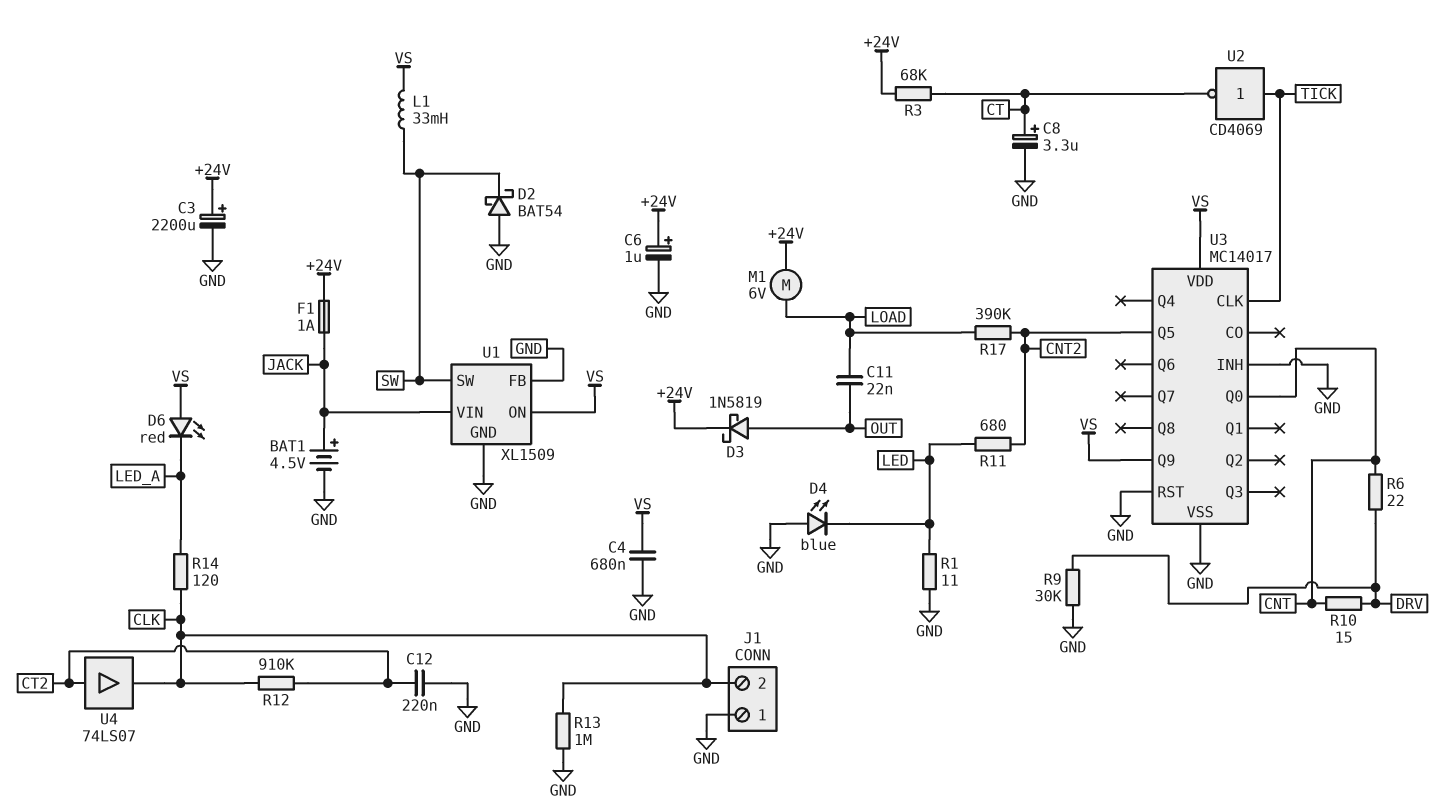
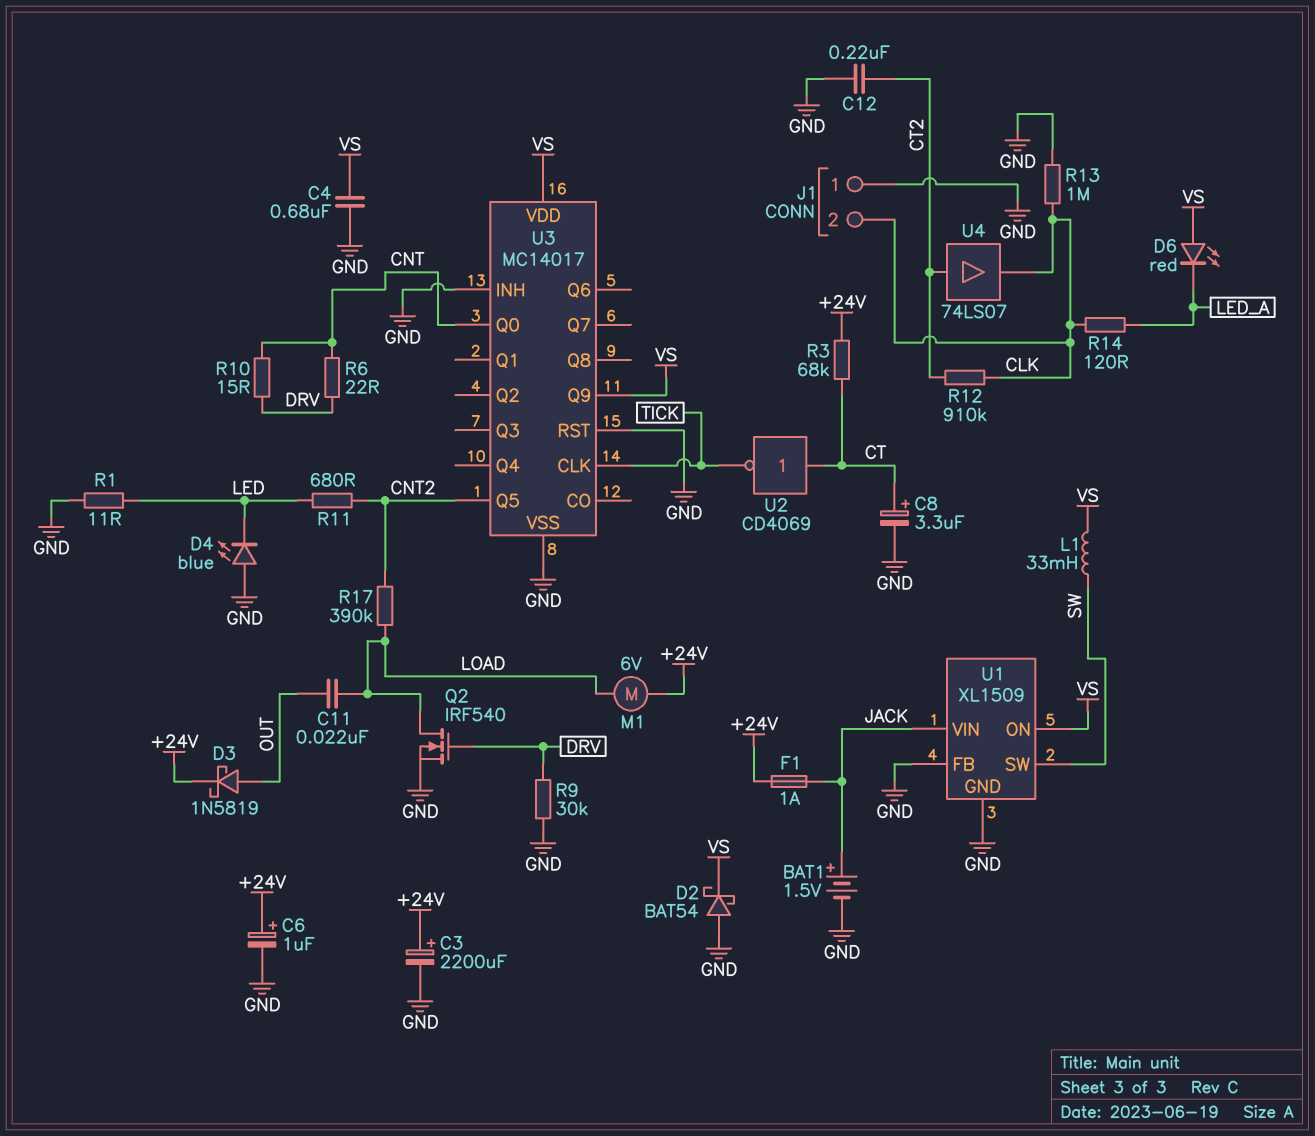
BAT1: 4.5V (plus JACK, minus GND) -> 1.5V (plus JACK, minus GND)
D2: schottky BAT54 (A GND, K SW) -> schottky BAT54 (A GND, K VS)
Q2: none -> NMOS IRF540 (G DRV, D LOAD, S GND)
U2: NOT CD4069 (in TICK, out CT) -> NOT CD4069 (in CT, out TICK)

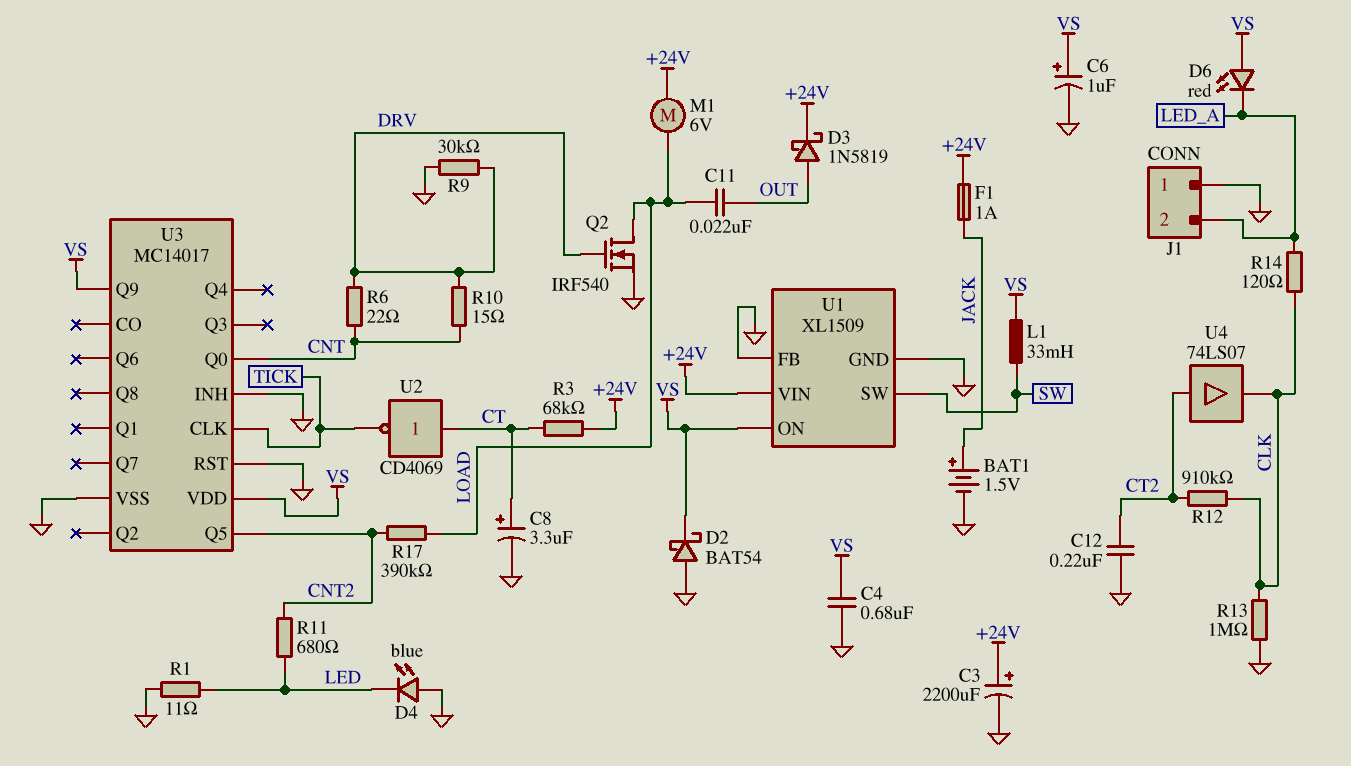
C6: 1uF (plus +24V, minus GND) -> 1uF (plus VS, minus GND)
J1 pin 2: CLK -> LED_A
U1 pin VIN: JACK -> +24V

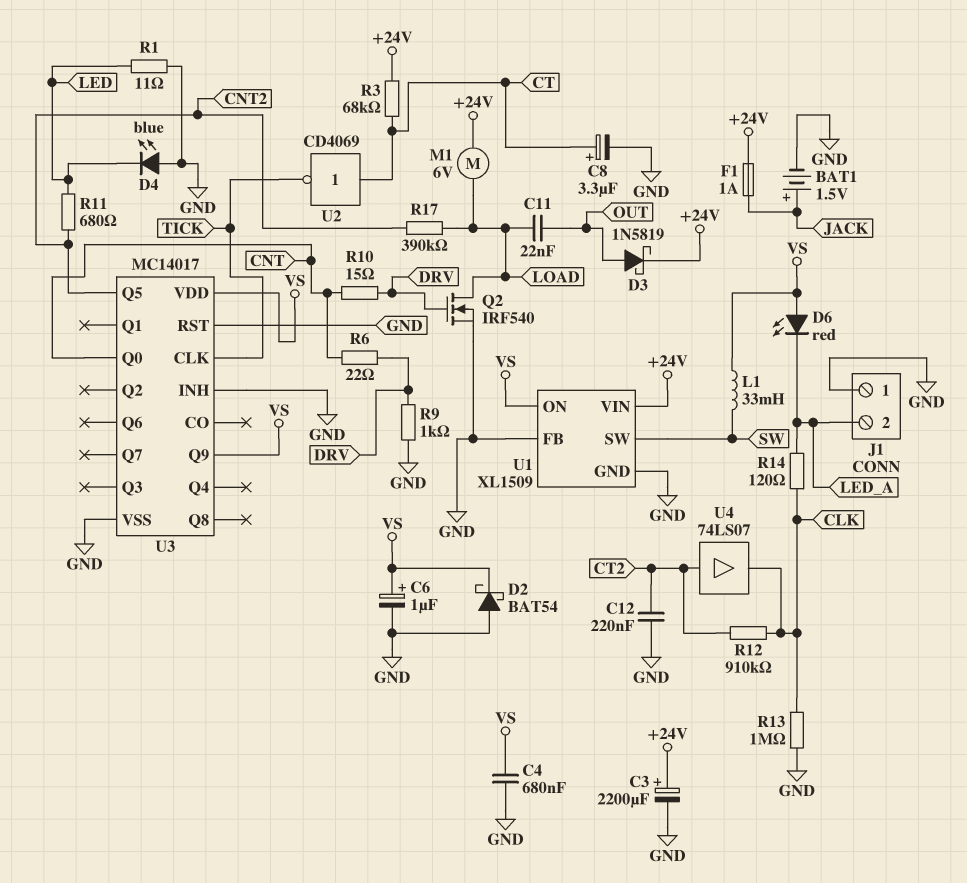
R9: 30k (DRV, GND) -> 1k (DRV, GND)

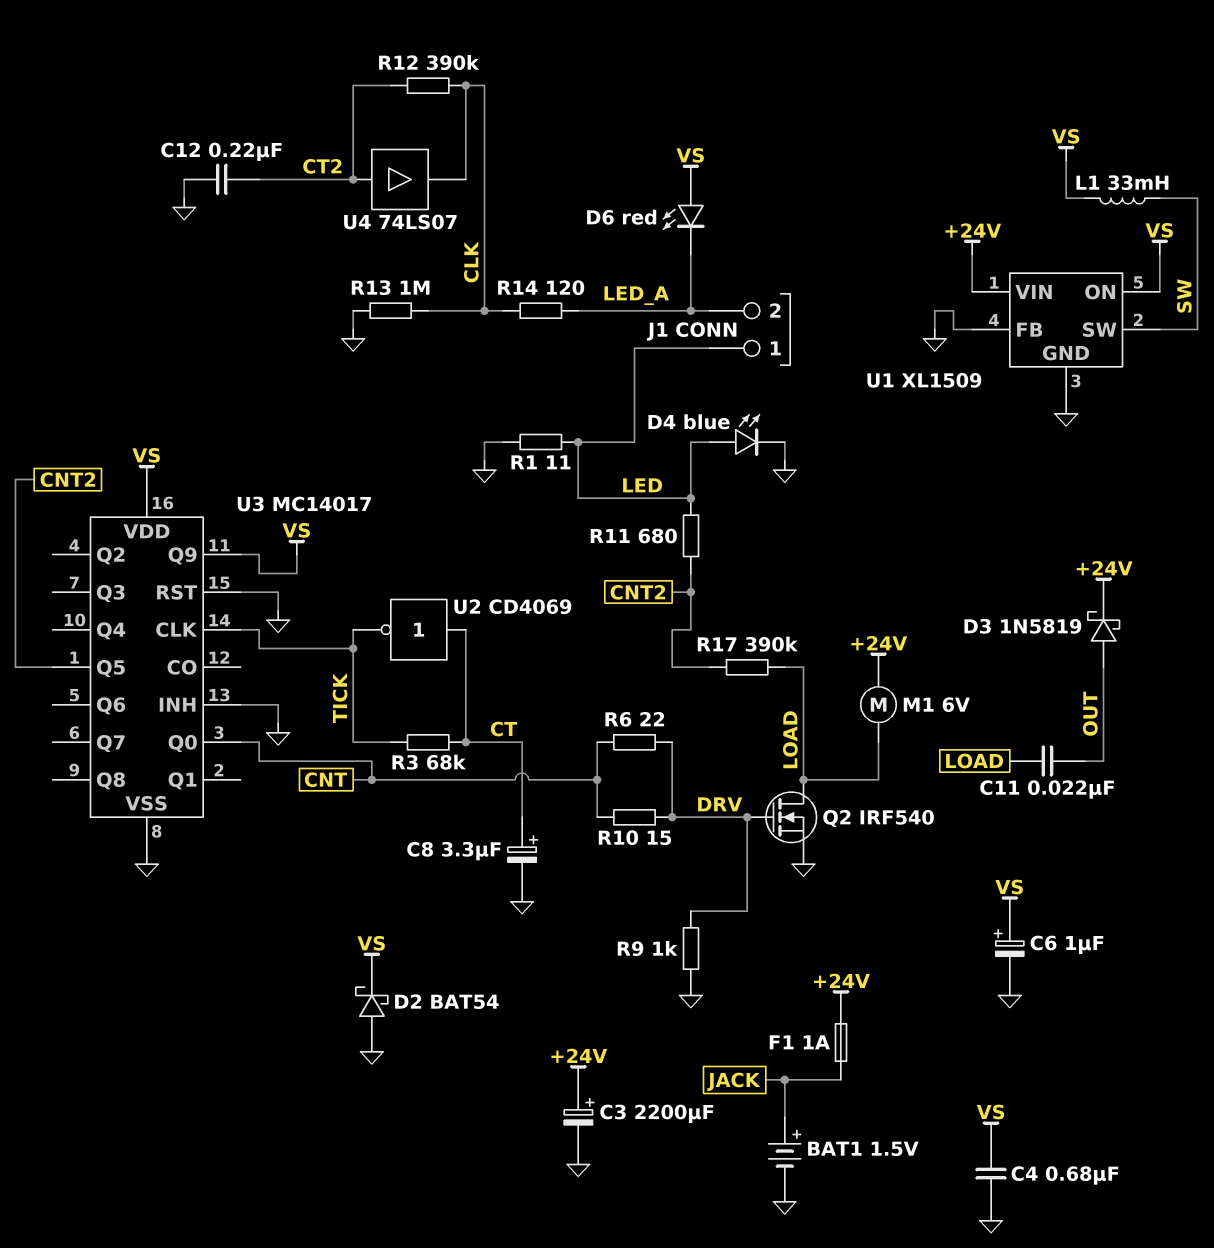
D4: LED blue (A GND, K LED) -> LED blue (A LED, K GND)
J1 pin 1: GND -> LED
R3: 68k (+24V, CT) -> 68k (CT, TICK)
R12: 910k (CLK, CT2) -> 390k (CLK, CT2)

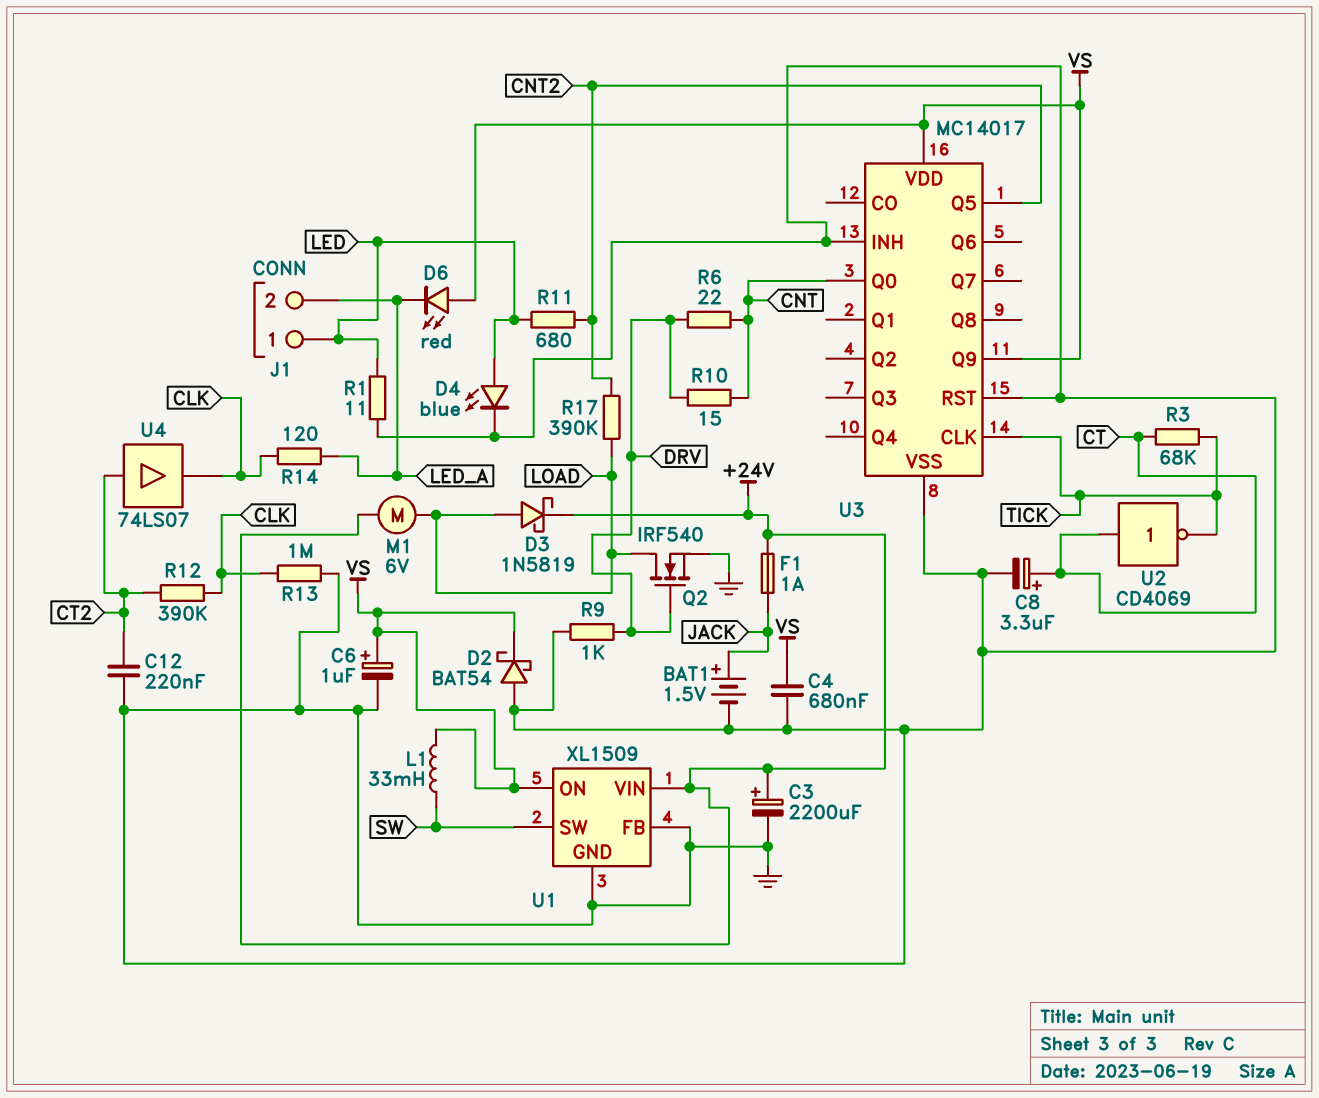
C11: 22nF (LOAD, OUT) -> none
D3: schottky 1N5819 (A OUT, K +24V) -> schottky 1N5819 (A LOAD, K +24V)

